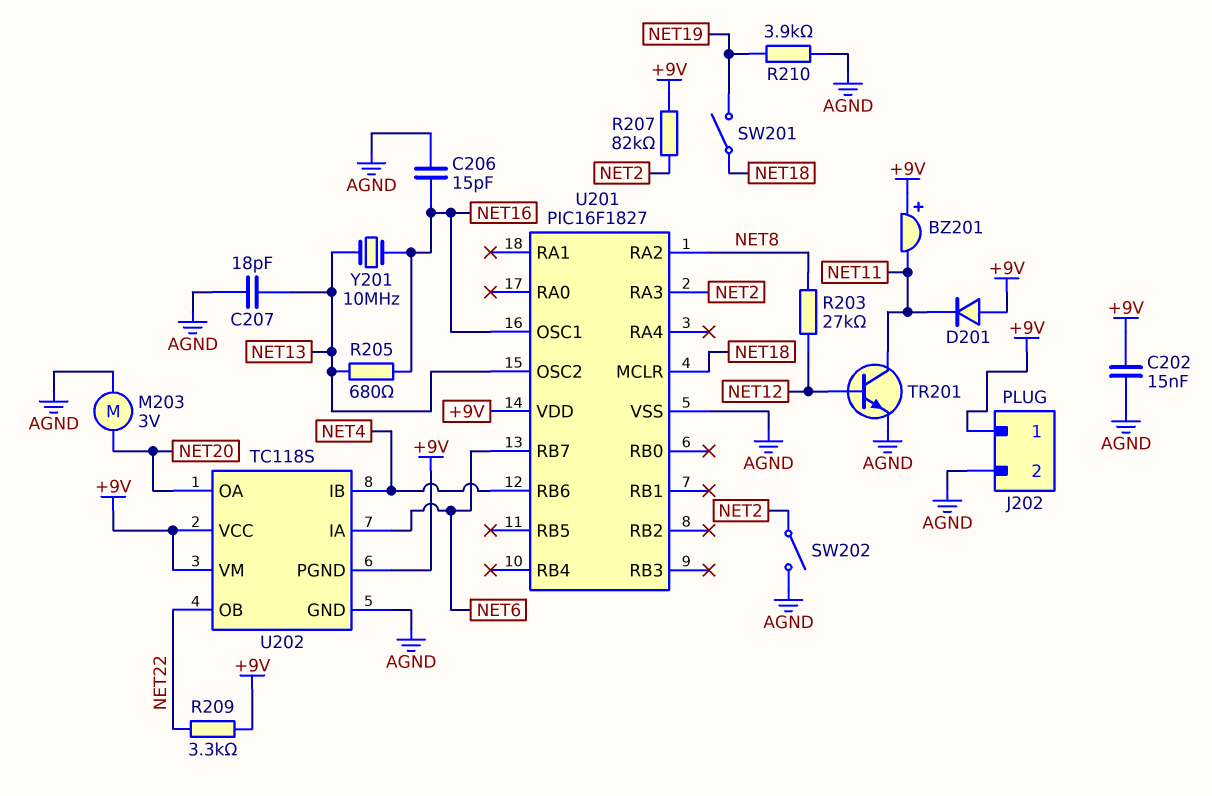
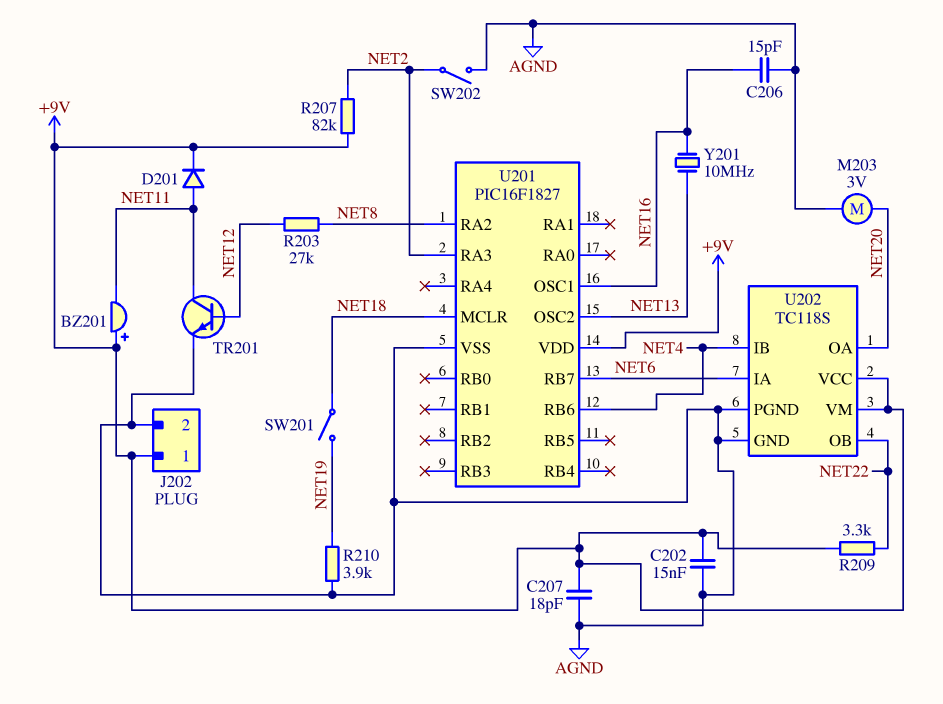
C207: 18pF (AGND, NET13) -> 18pF (+9V, AGND)
D201: diode (A +9V, K NET11) -> diode (A NET11, K +9V)
R205: 680 (NET13, NET16) -> none
U202 pin PGND: +9V -> AGND

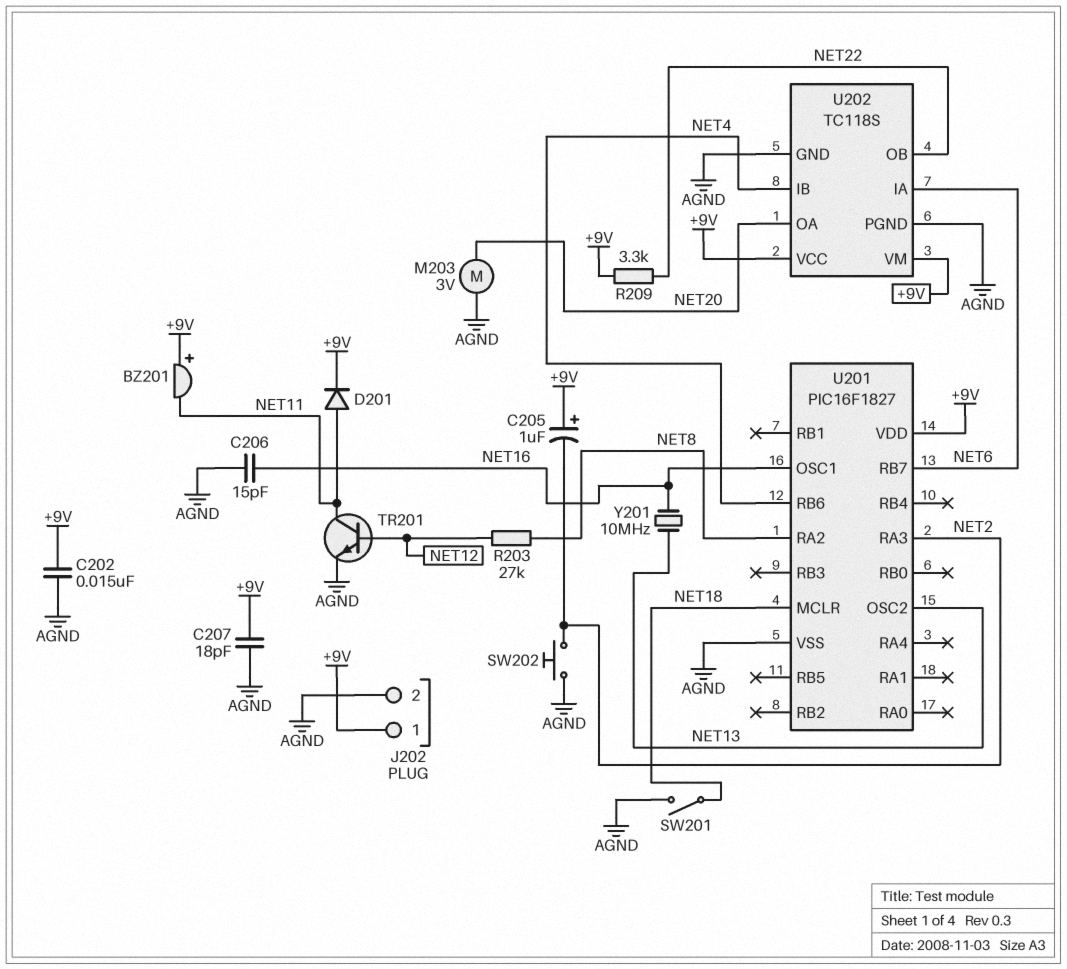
C205: none -> 1uF (plus +9V, minus NET2)
R207: 82k (+9V, NET2) -> none
R210: 3.9k (AGND, NET19) -> none
SW201: switch (NET18, NET19) -> switch (AGND, NET18)
SW202: switch (AGND, NET2) -> button (AGND, NET2)

